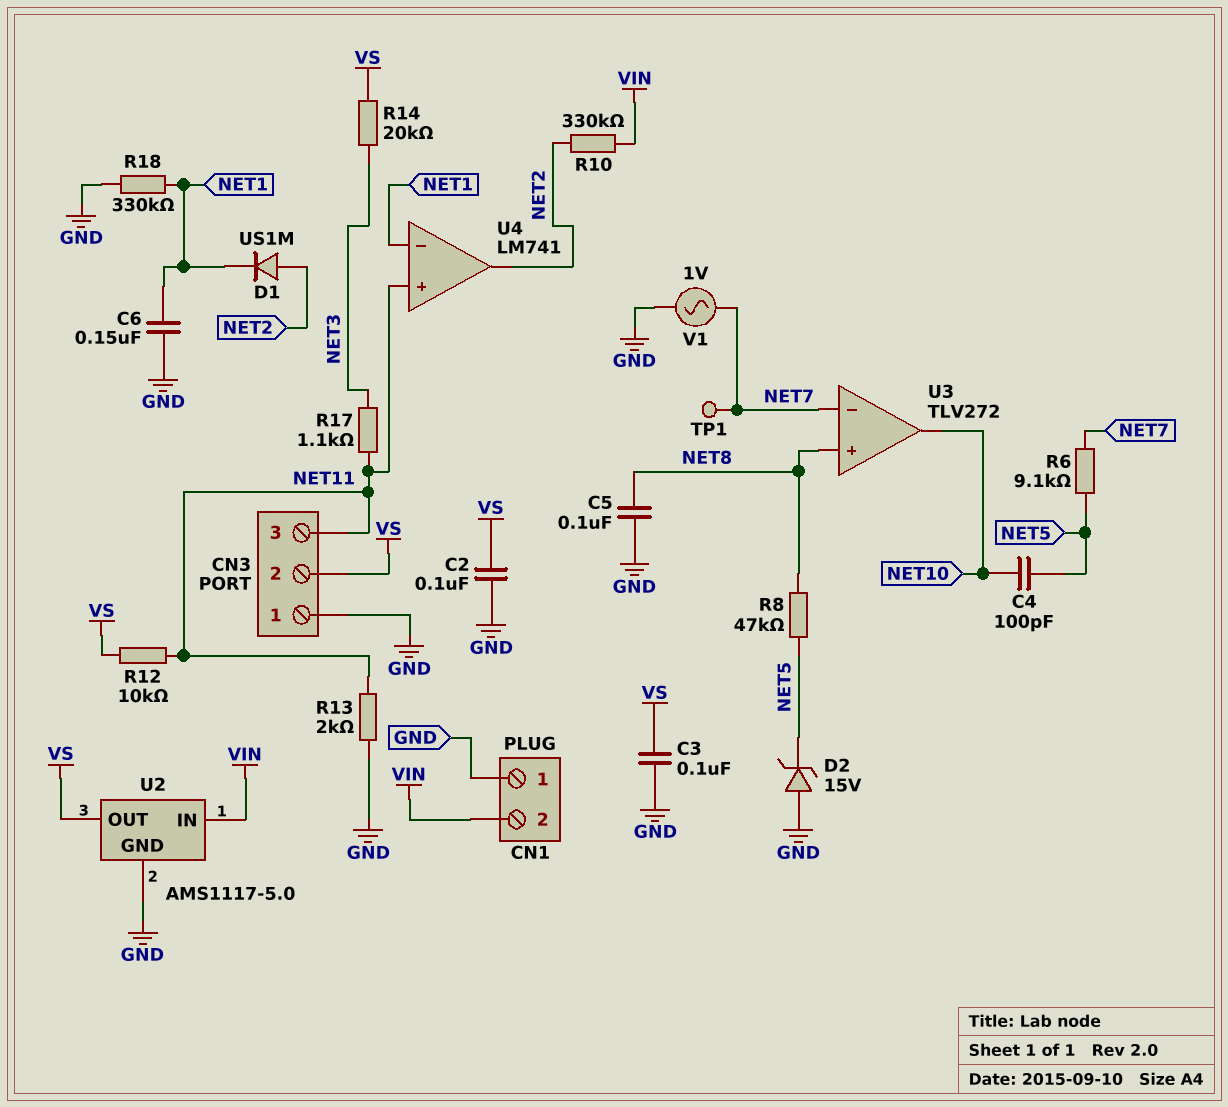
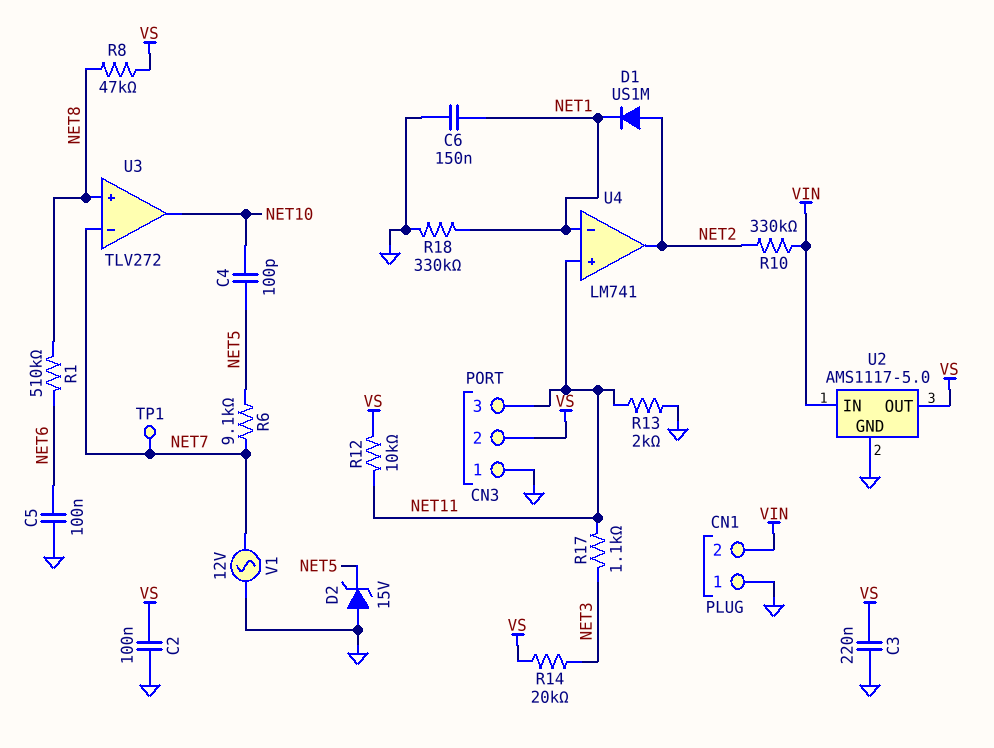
C3: 100nF (GND, VS) -> 220nF (GND, VS)
C5: 100nF (GND, NET8) -> 100nF (GND, NET6)
R1: none -> 510k (NET6, NET8)
R8: 47k (NET5, NET8) -> 47k (NET8, VS)
V1: AC 1V (GND, NET7) -> AC 12V (GND, NET7)

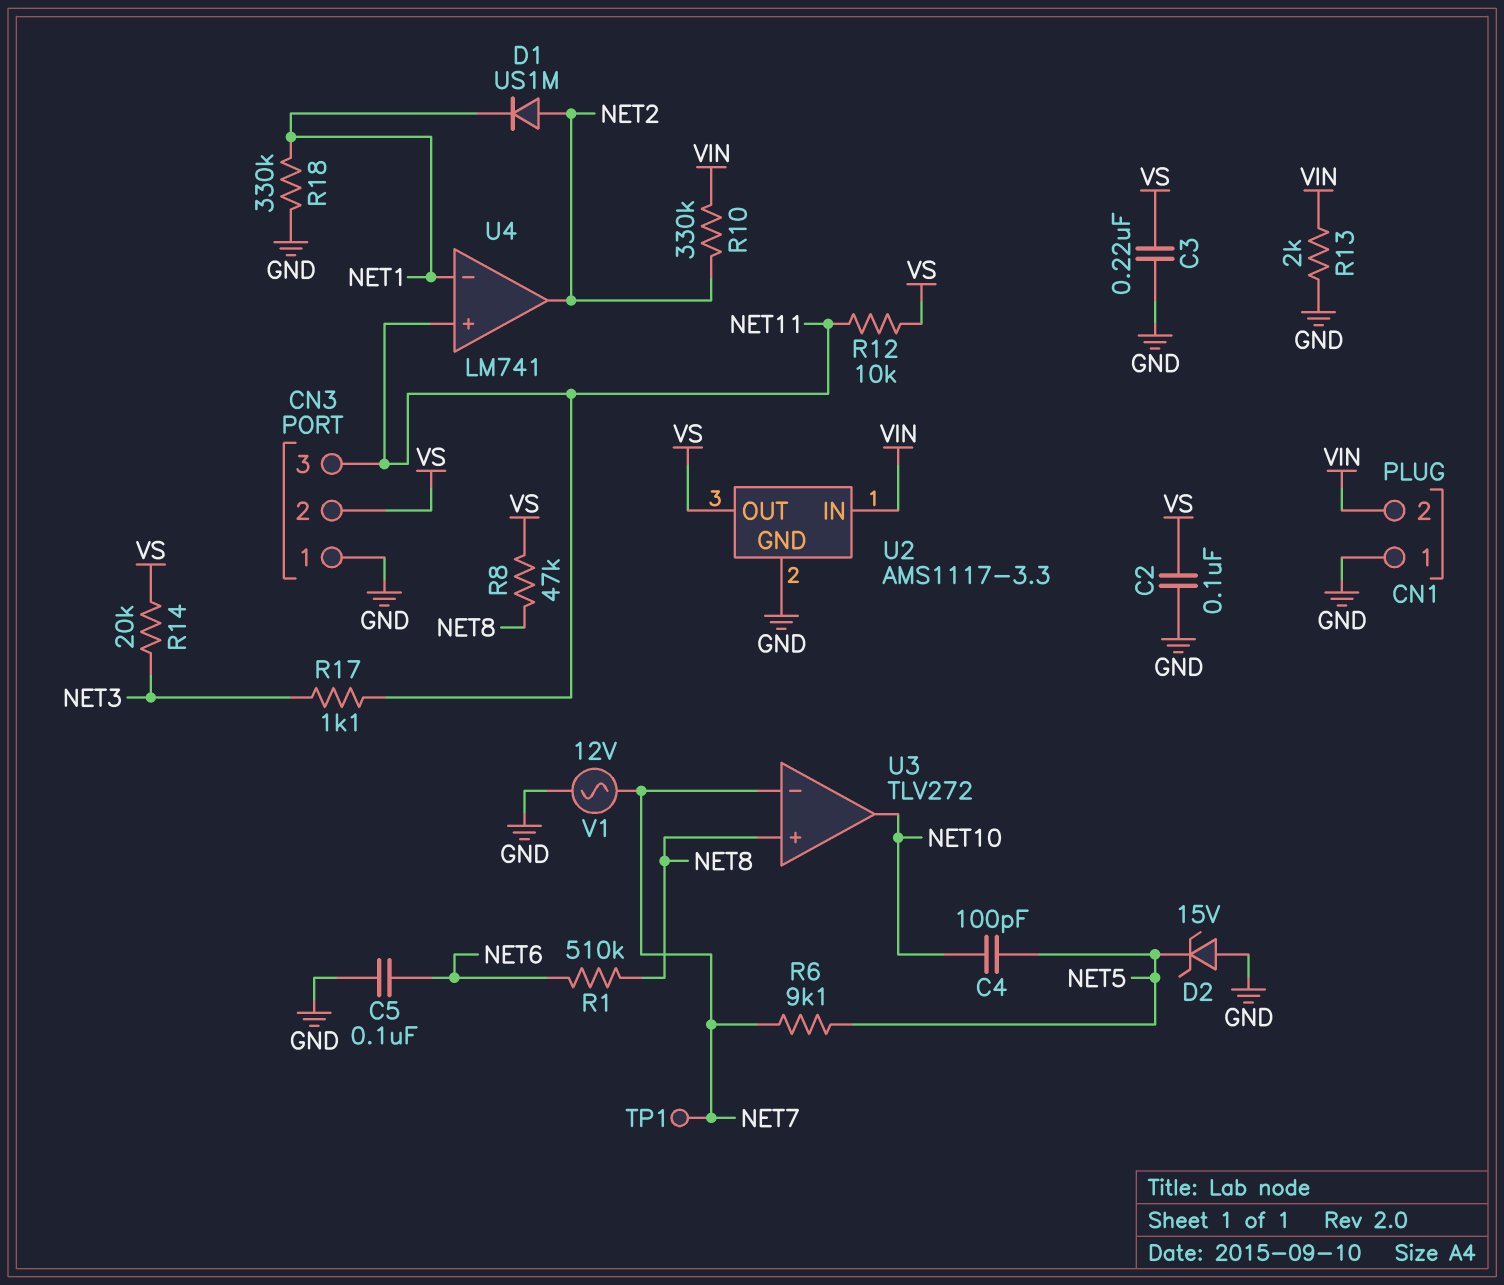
C6: 150nF (GND, NET1) -> none
R13: 2k (GND, NET11) -> 2k (GND, VIN)
U2: AMS1117-5.0 -> AMS1117-3.3

